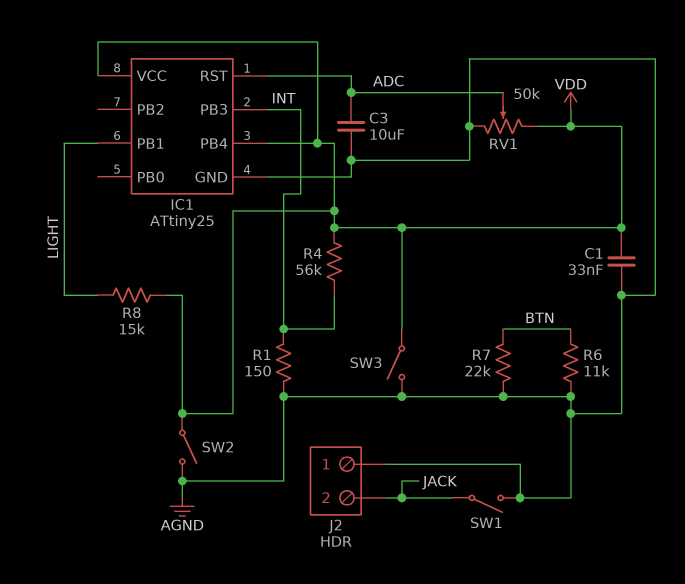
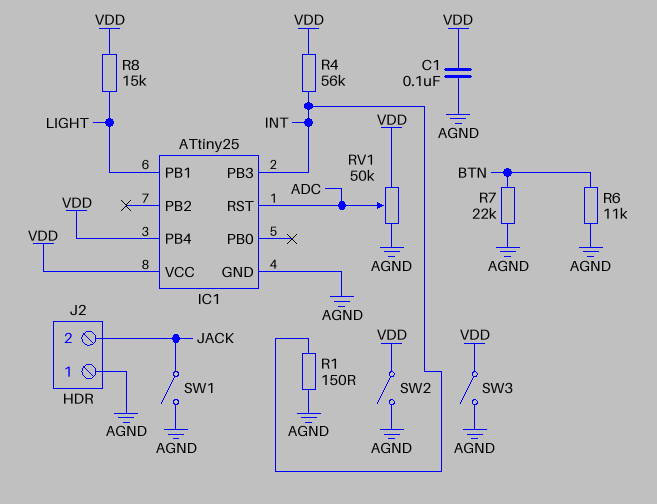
C1: 33nF (AGND, VDD) -> 100nF (AGND, VDD)
C3: 10uF (ADC, AGND) -> none

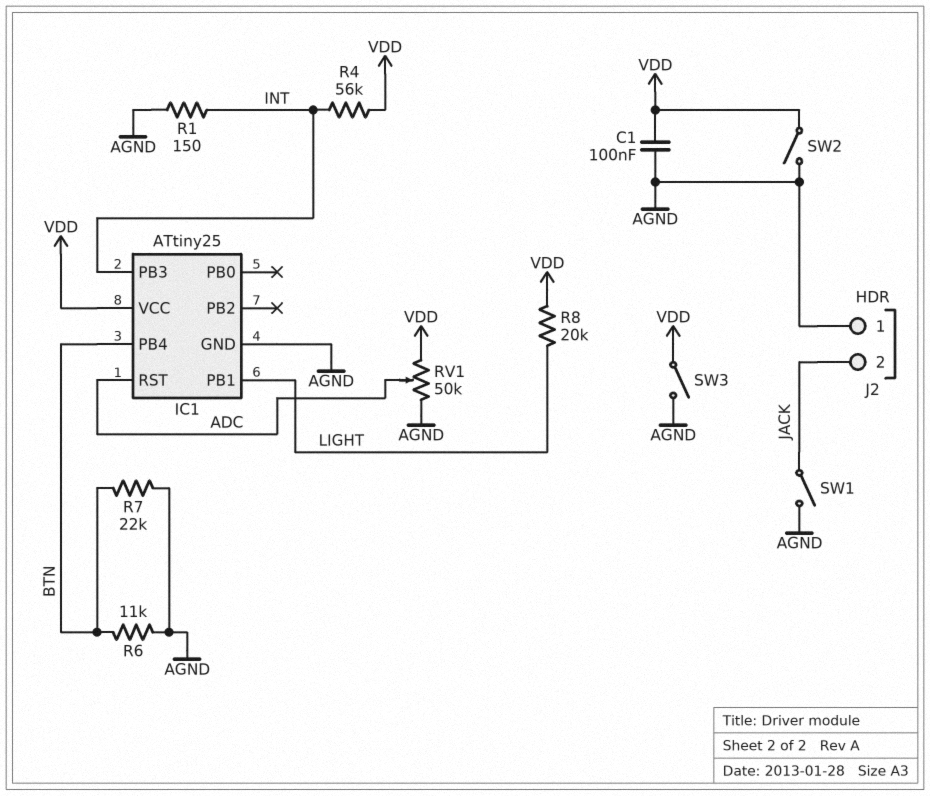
IC1 pin PB4: VDD -> BTN
R8: 15k (LIGHT, VDD) -> 20k (LIGHT, VDD)

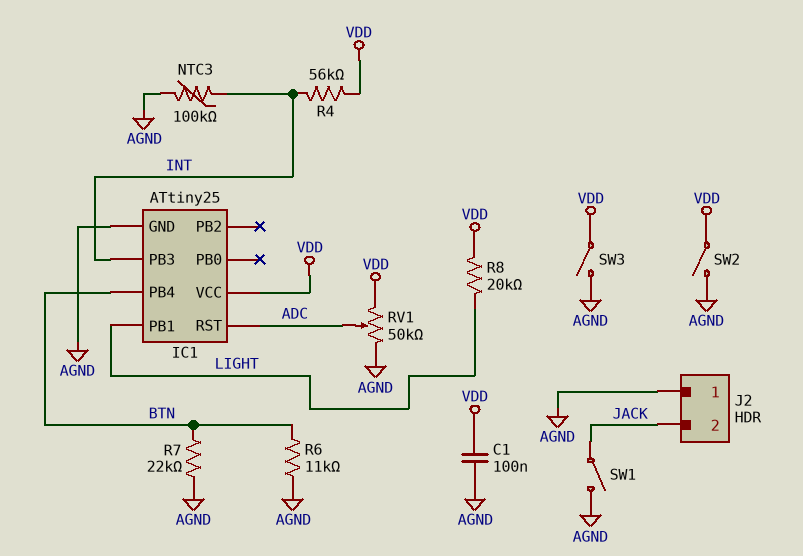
NTC3: none -> 100k (AGND, INT)
R1: 150 (AGND, INT) -> none

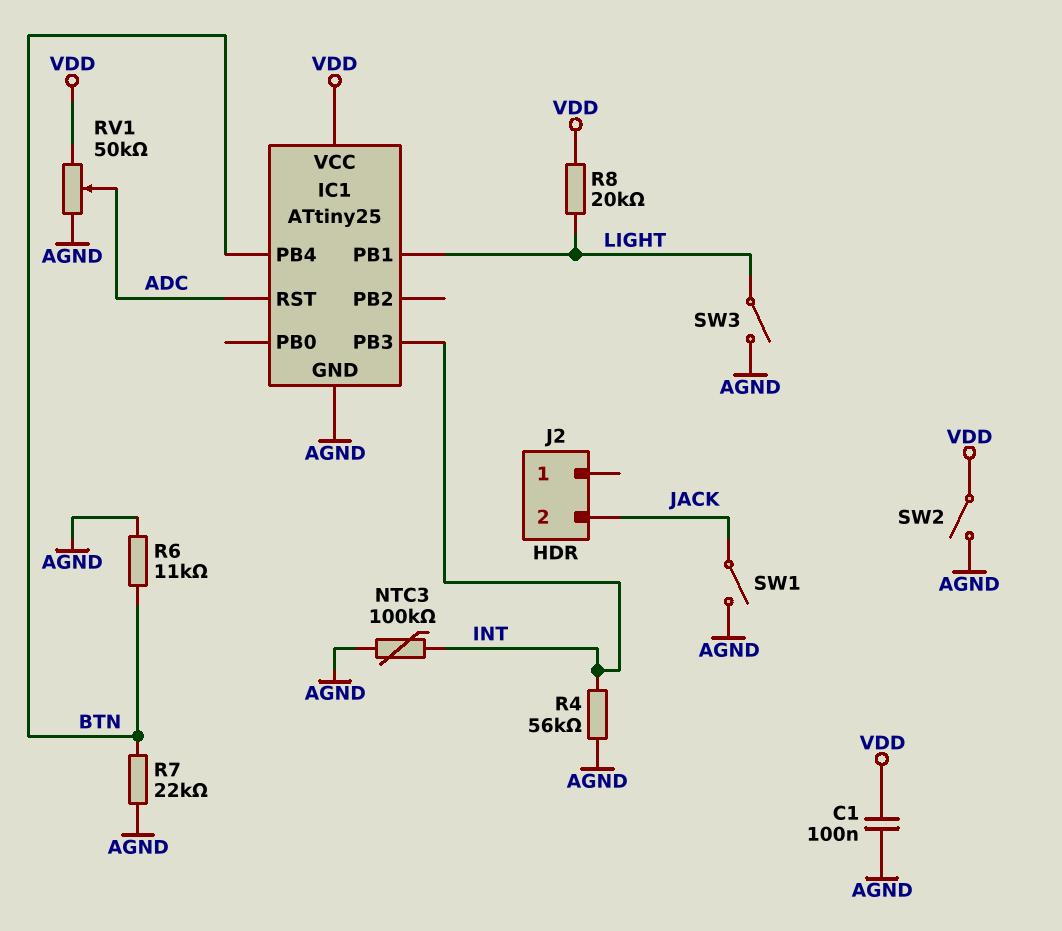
J2 pin 1: AGND -> none
R4: 56k (INT, VDD) -> 56k (AGND, INT)
SW3: switch (AGND, VDD) -> switch (AGND, LIGHT)

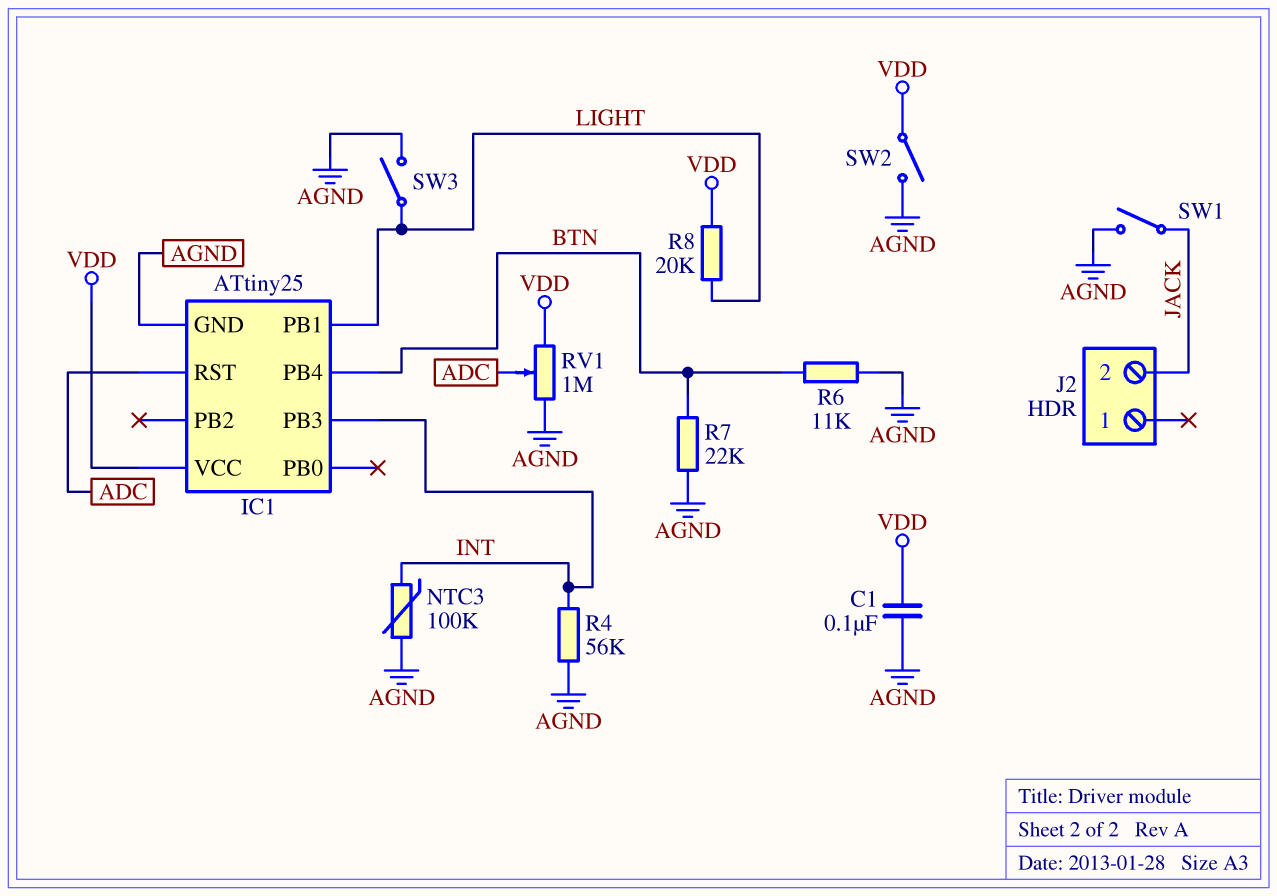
RV1: 50k (AGND, VDD, wiper ADC) -> 1M (AGND, VDD, wiper ADC)

